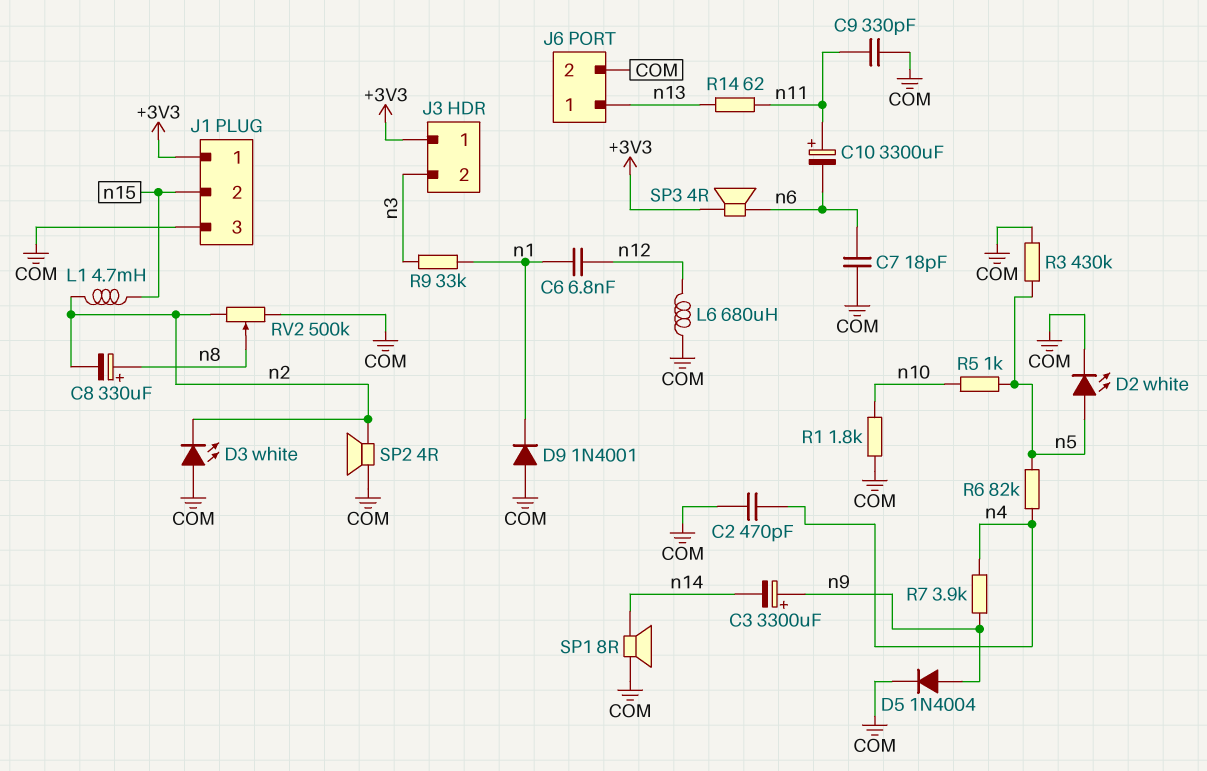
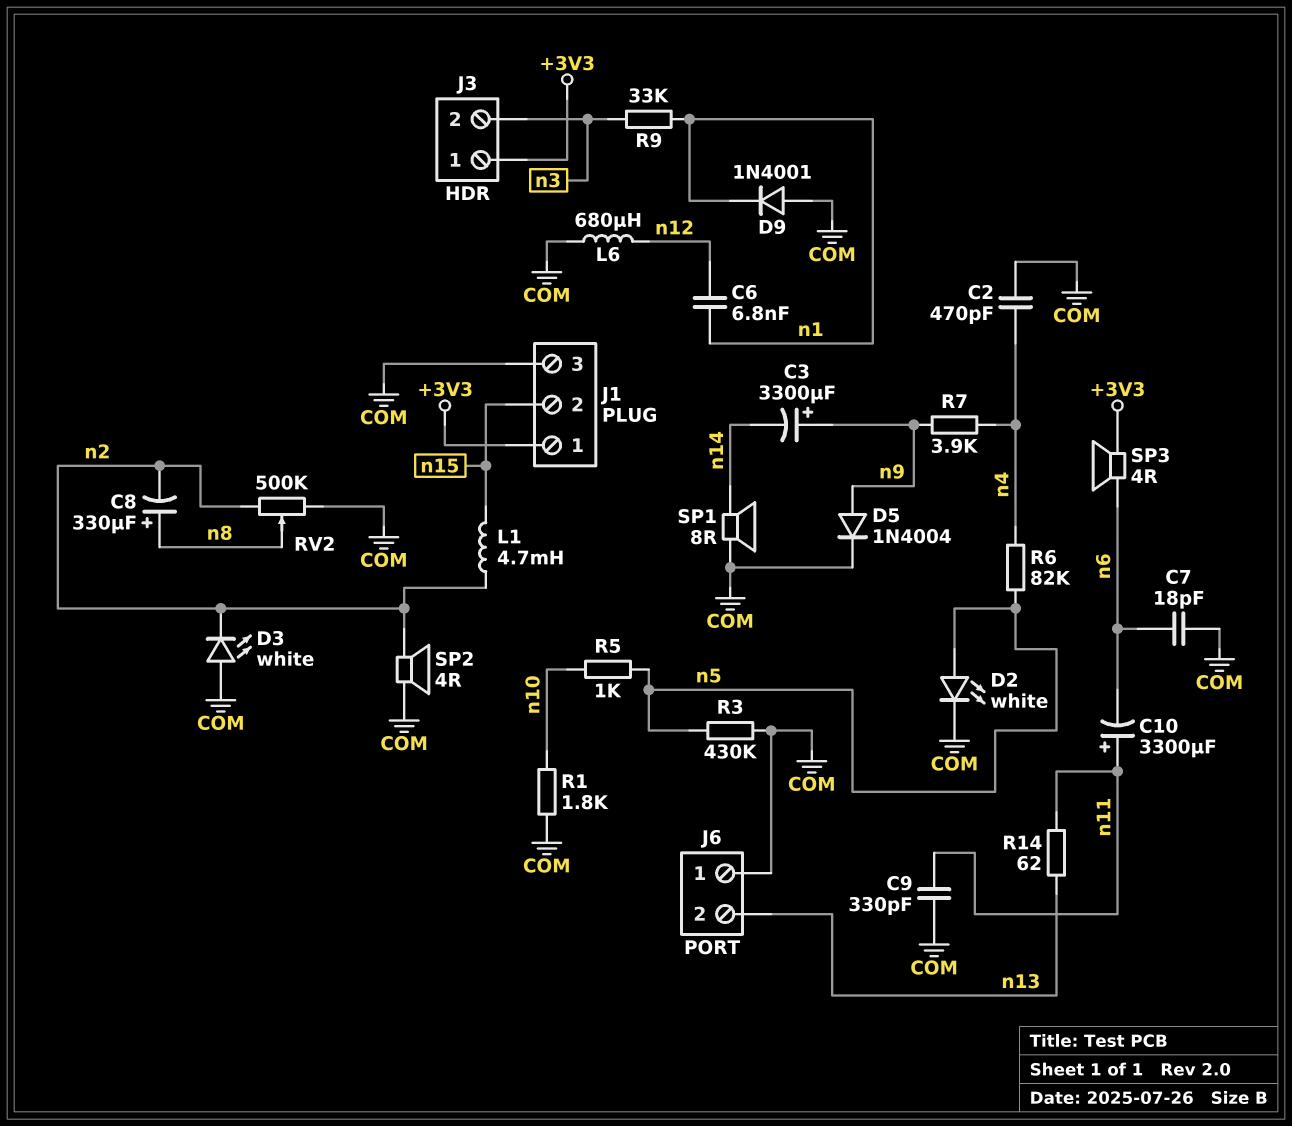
J6 pin 1: n13 -> COM
J6 pin 2: COM -> n13

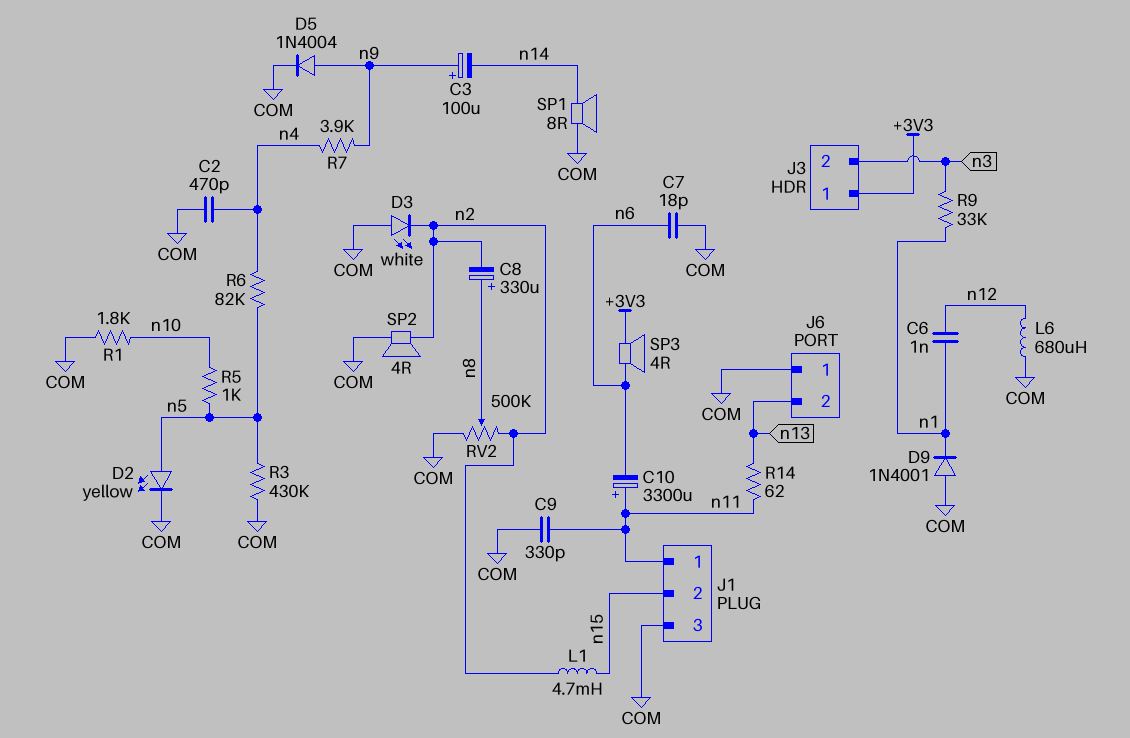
C3: 3300uF (plus n9, minus n14) -> 100uF (plus n9, minus n14)
C6: 6.8nF (n1, n12) -> 1nF (n1, n12)
D2: LED white (A n5, K COM) -> LED yellow (A n5, K COM)
J1 pin 1: +3V3 -> n11

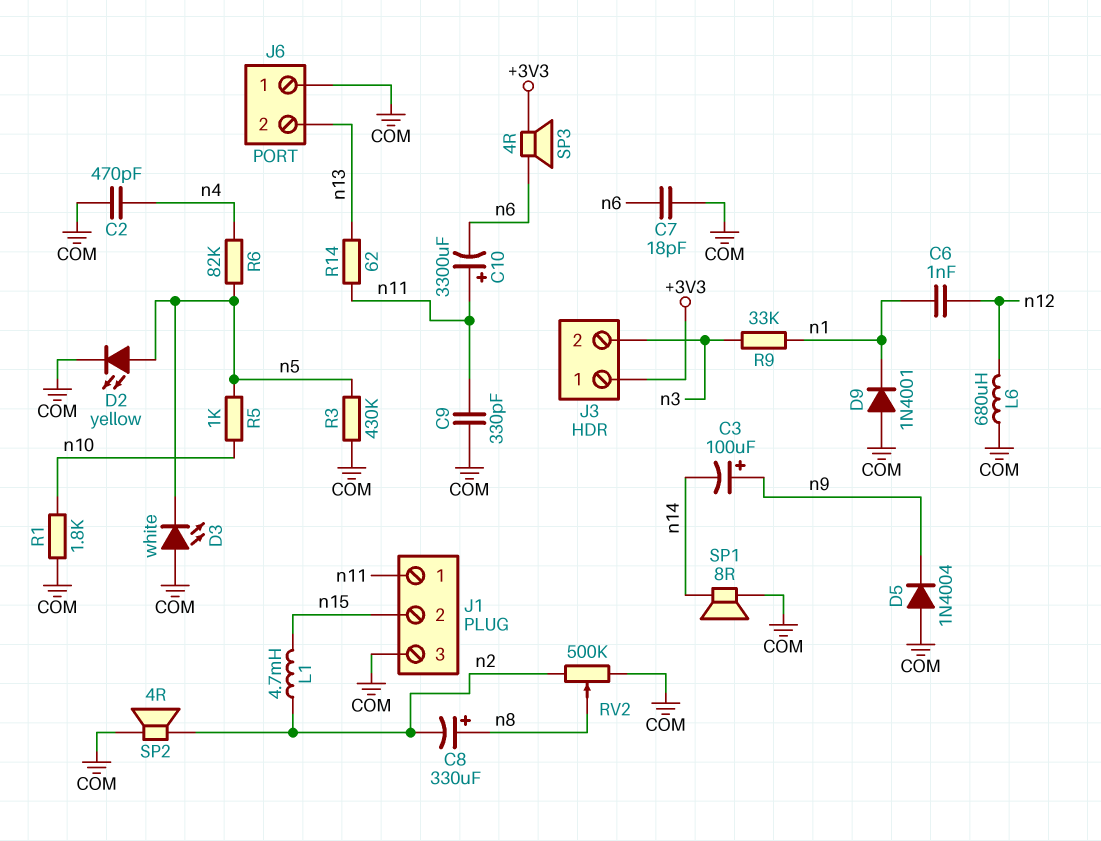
D3: LED white (A COM, K n2) -> LED white (A COM, K n5)
D5: diode 1N4004 (A n9, K COM) -> diode 1N4004 (A COM, K n9)
R7: 3.9k (n4, n9) -> none

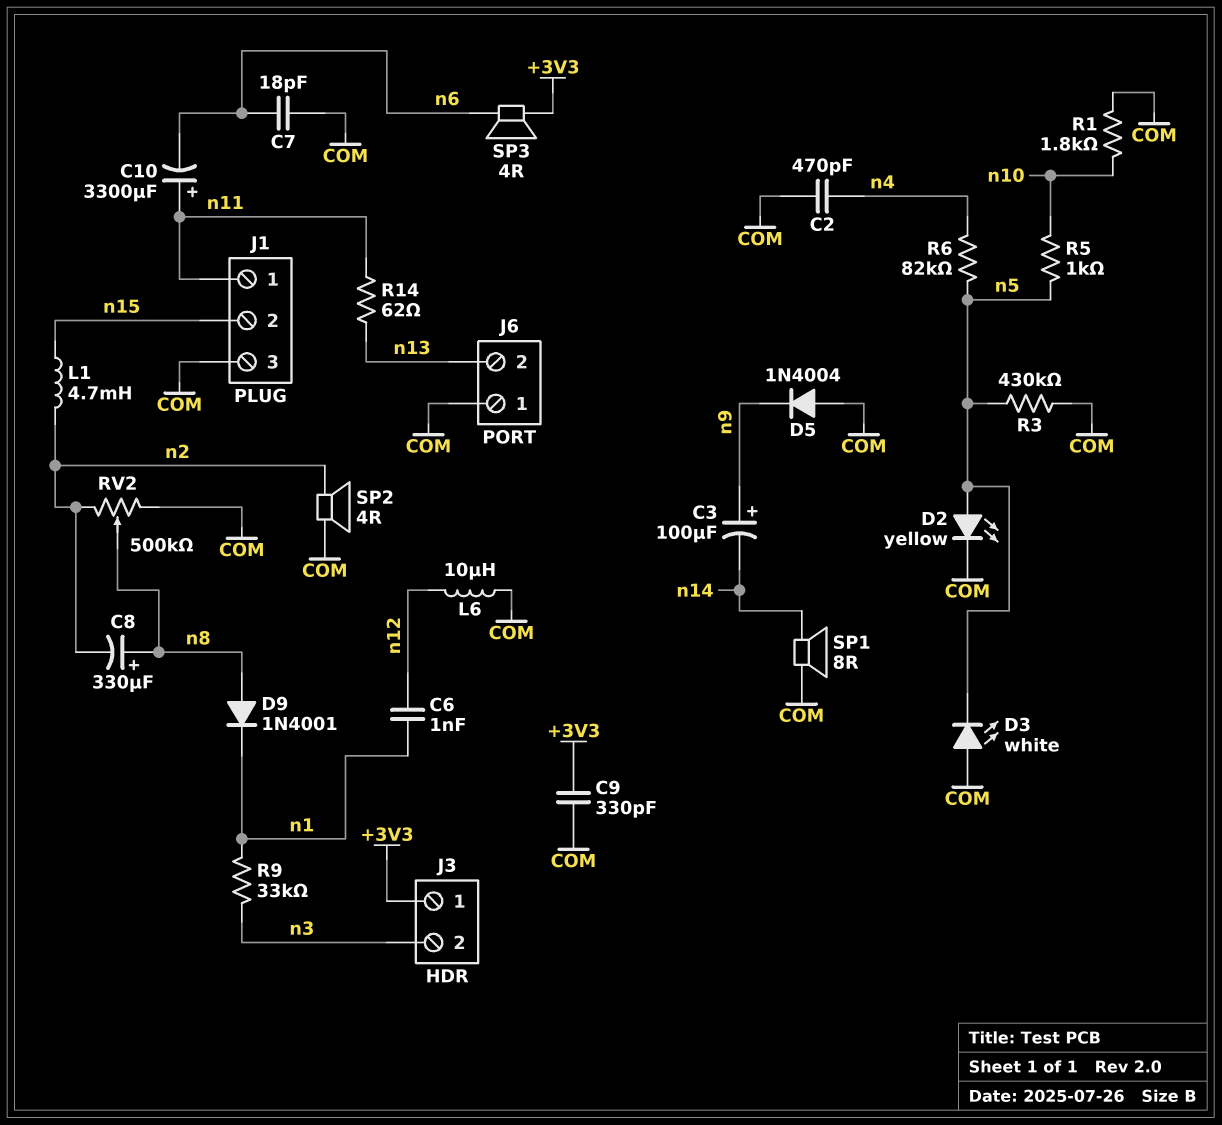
C9: 330pF (COM, n11) -> 330pF (+3V3, COM)
D9: diode 1N4001 (A COM, K n1) -> diode 1N4001 (A n8, K n1)
L6: 680uH (COM, n12) -> 10uH (COM, n12)

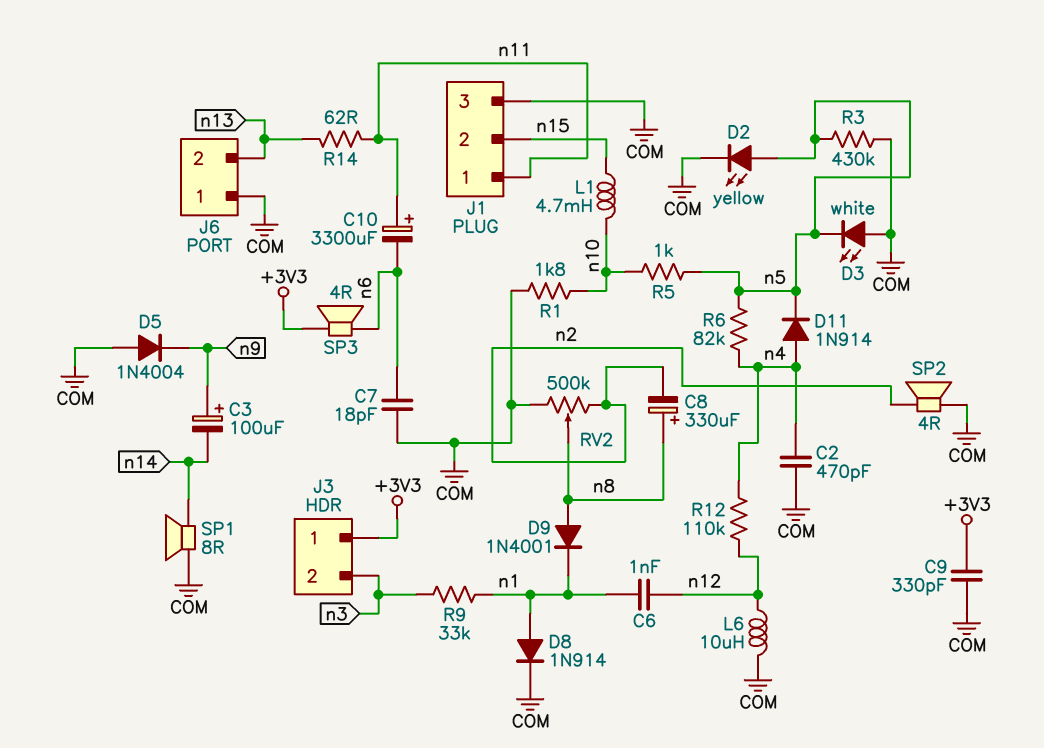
D8: none -> diode 1N914 (A n1, K COM)
D11: none -> diode 1N914 (A n4, K n5)
L1: 4.7mH (n2, n15) -> 4.7mH (n10, n15)
R12: none -> 110k (n4, n12)

